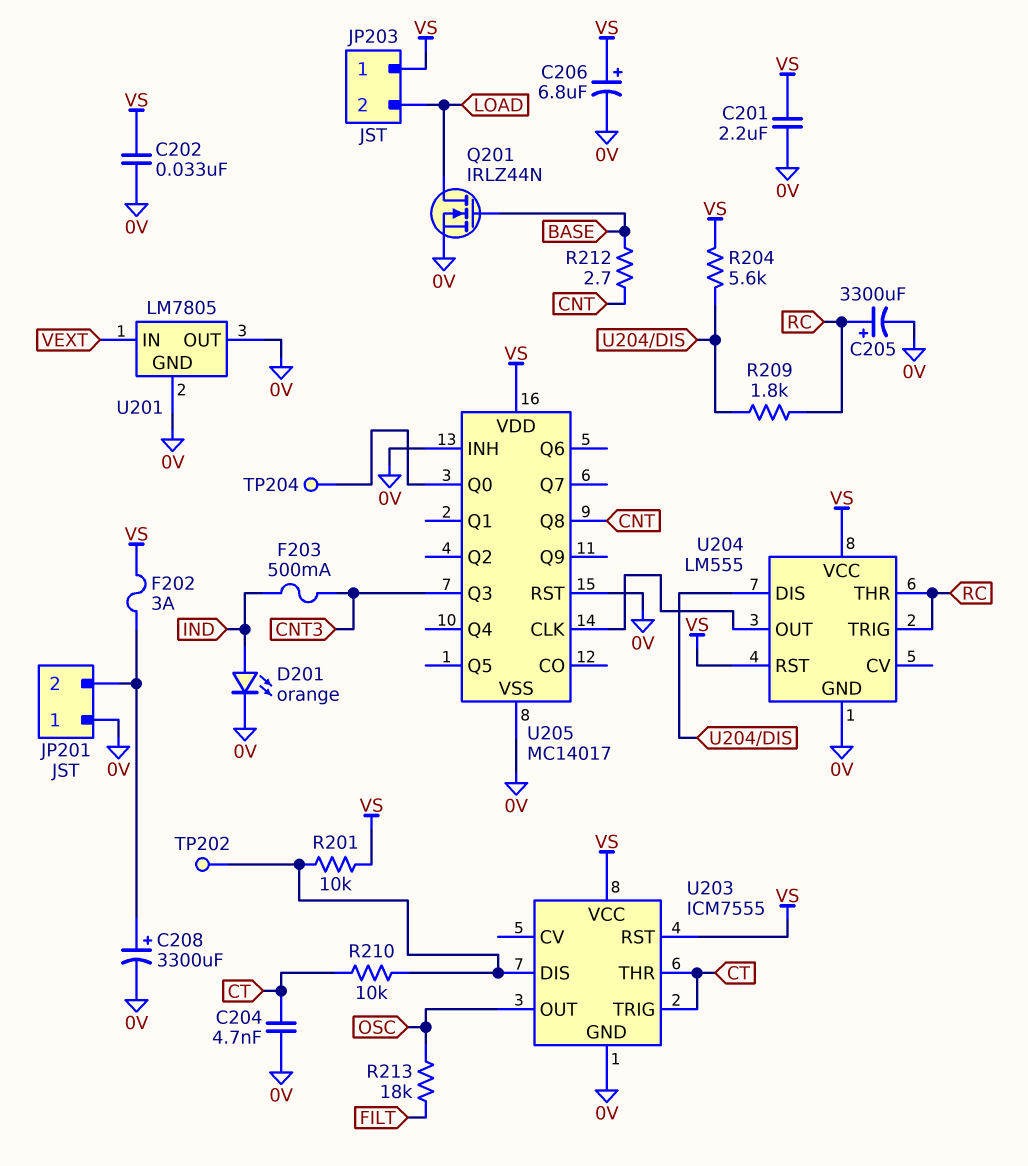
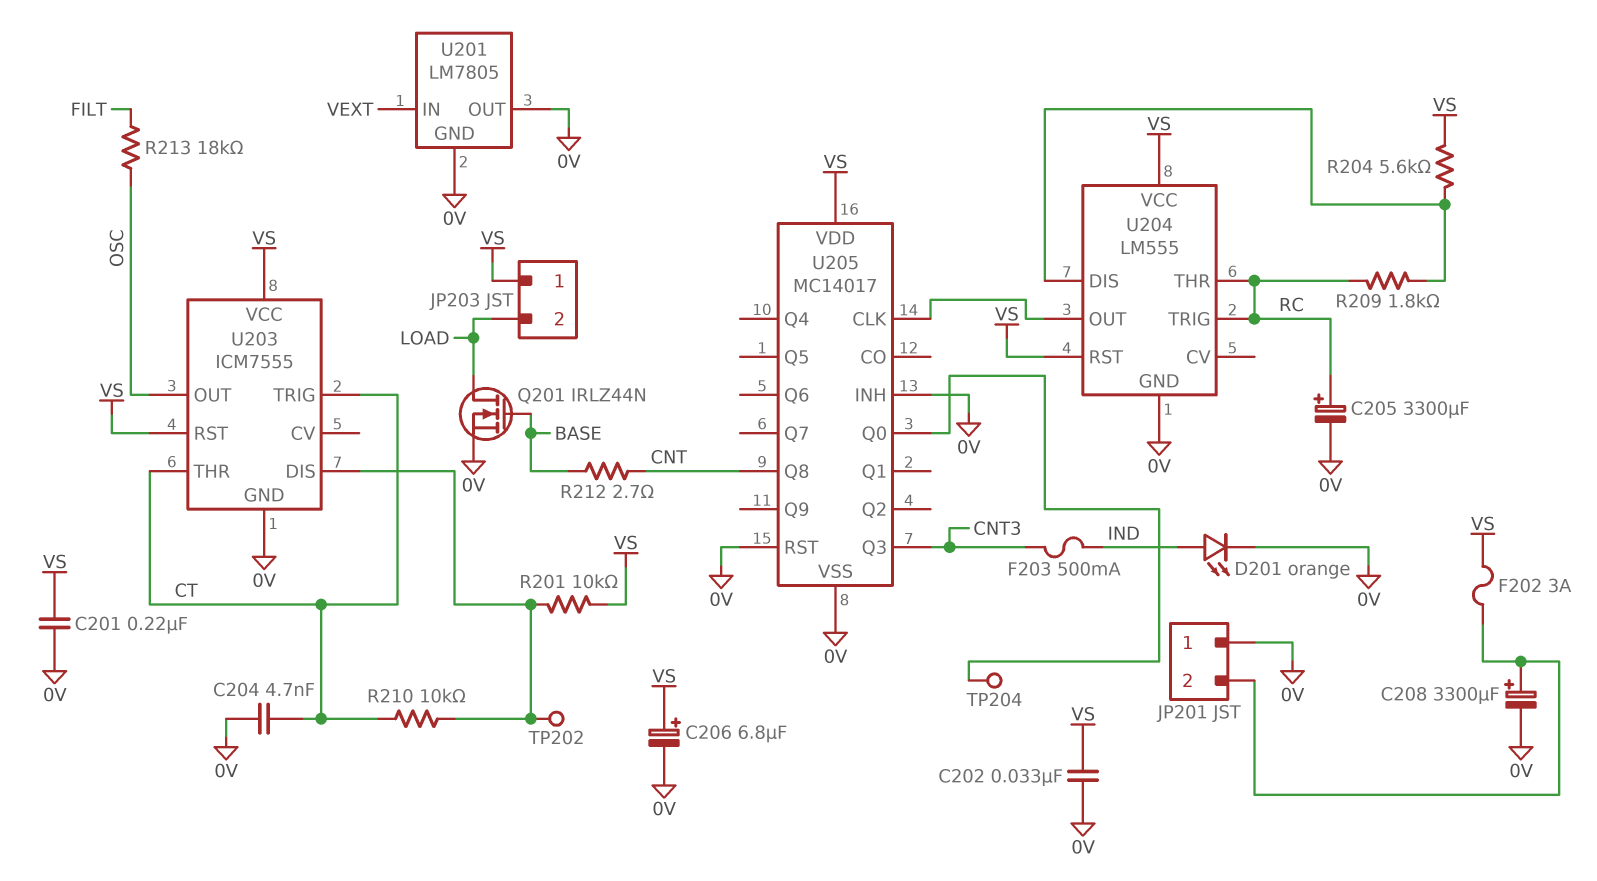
C201: 2.2uF (0V, VS) -> 220nF (0V, VS)

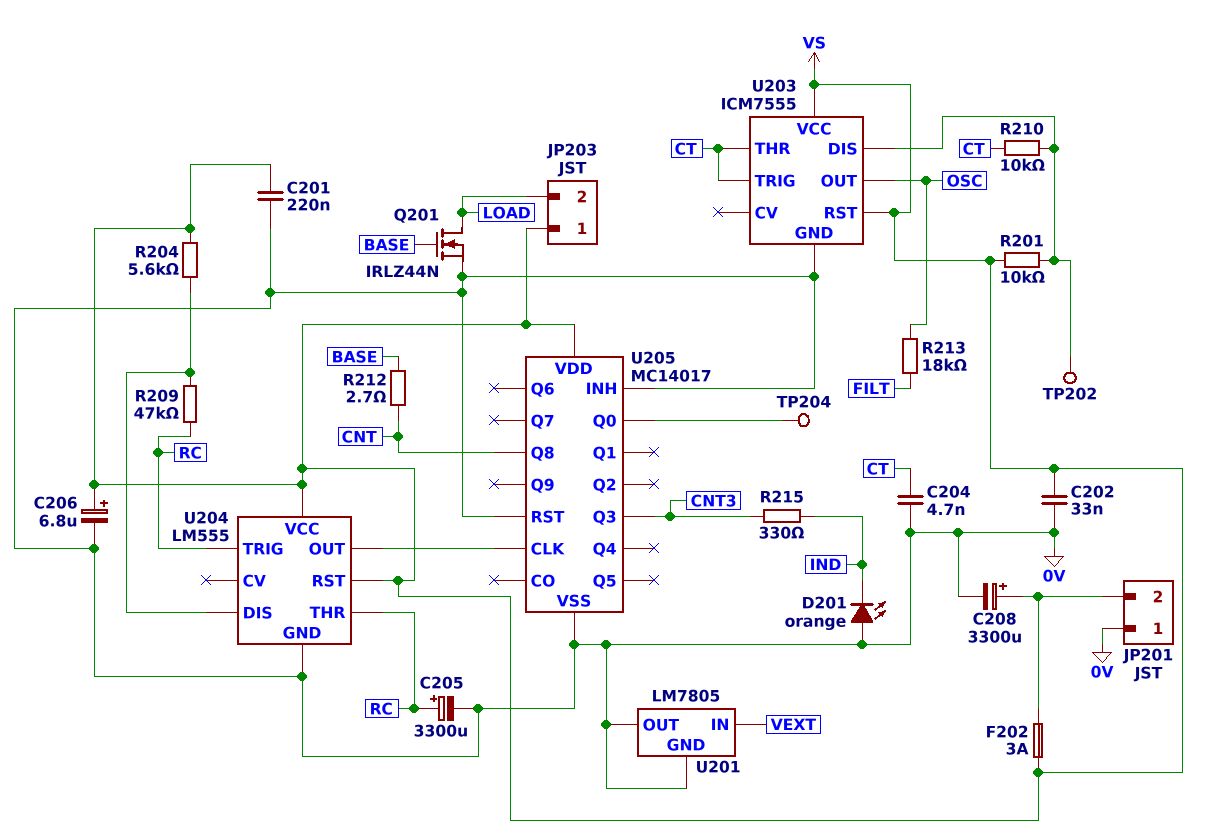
D201: LED orange (A IND, K 0V) -> LED orange (A 0V, K IND)
F203: 500mA (CNT3, IND) -> none
R209: 1.8k (RC, U204/DIS) -> 47k (RC, U204/DIS)
R215: none -> 330 (CNT3, IND)

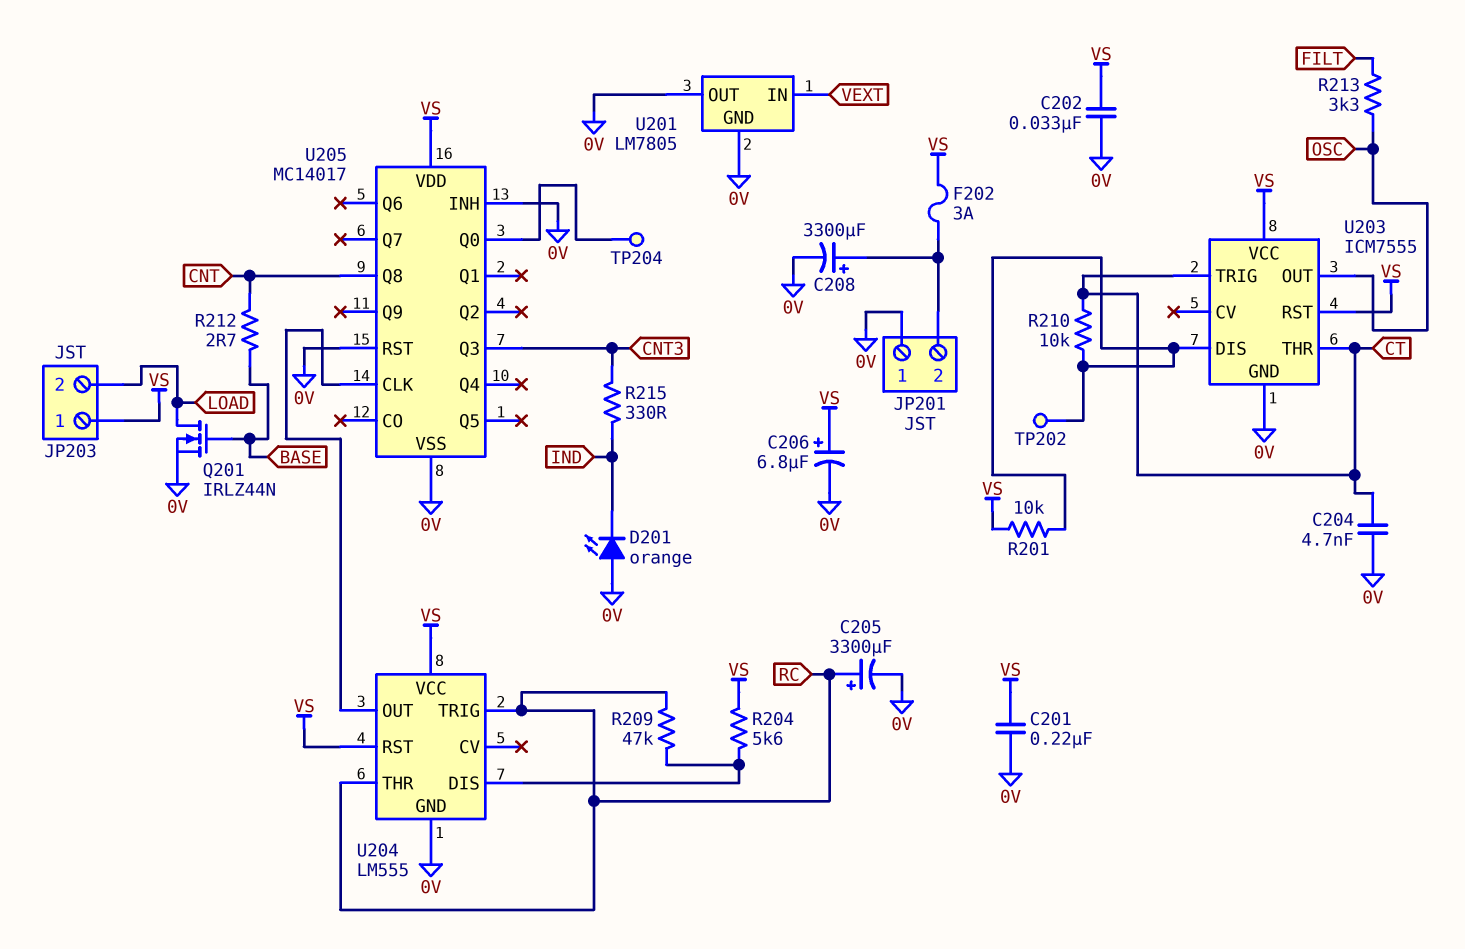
R213: 18k (FILT, OSC) -> 3.3k (FILT, OSC)

